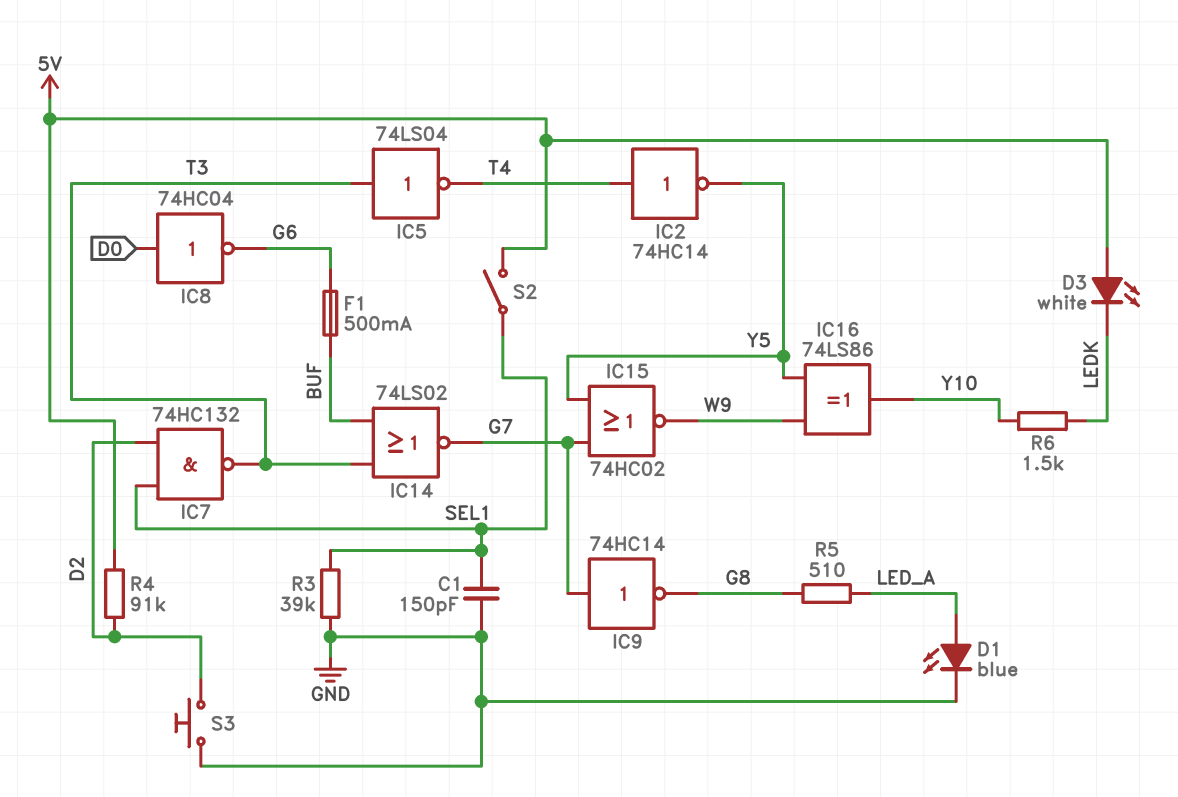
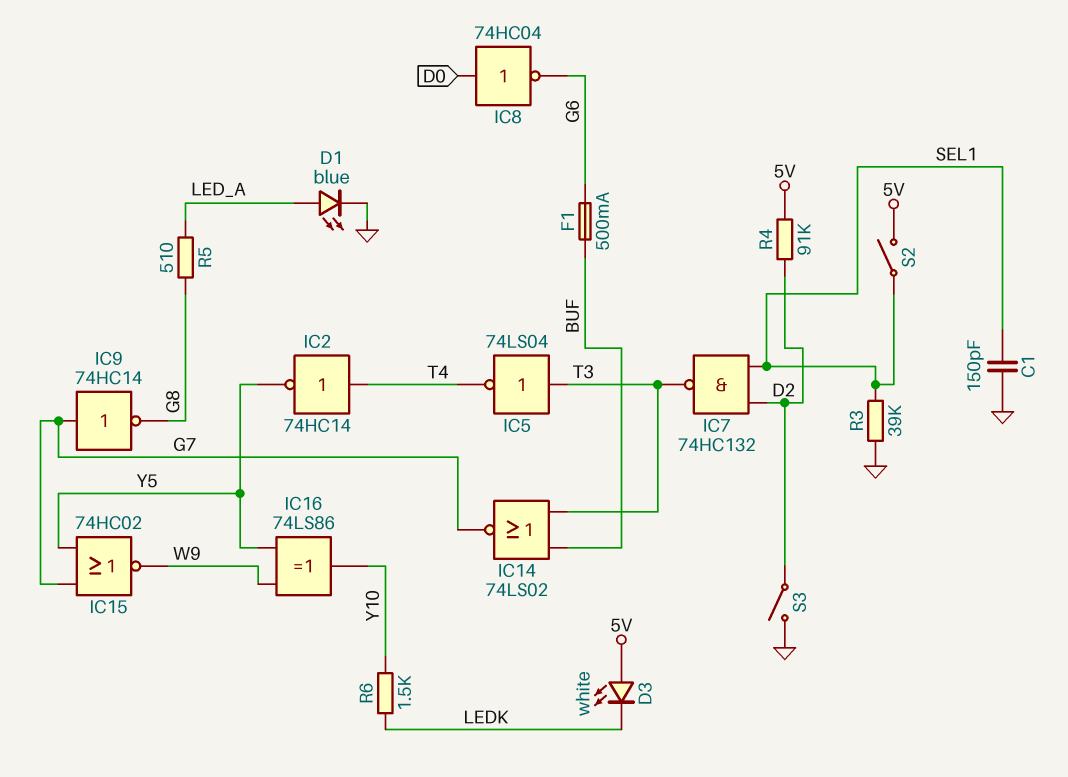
S3: button (D2, GND) -> switch (D2, GND)

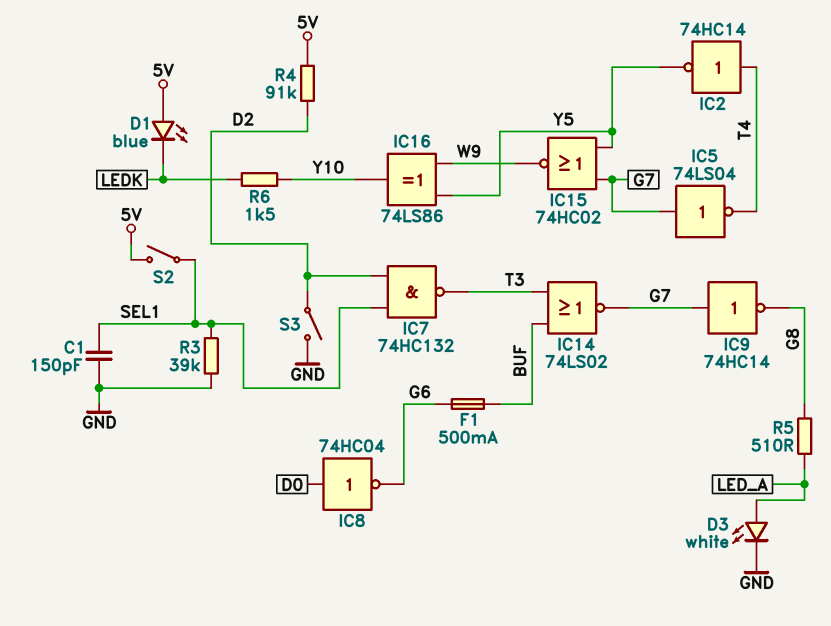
D1: LED blue (A LED_A, K GND) -> LED blue (A 5V, K LEDK)
D3: LED white (A 5V, K LEDK) -> LED white (A LED_A, K GND)
IC5: NOT 74LS04 (in T3, out T4) -> NOT 74LS04 (in G7, out T4)

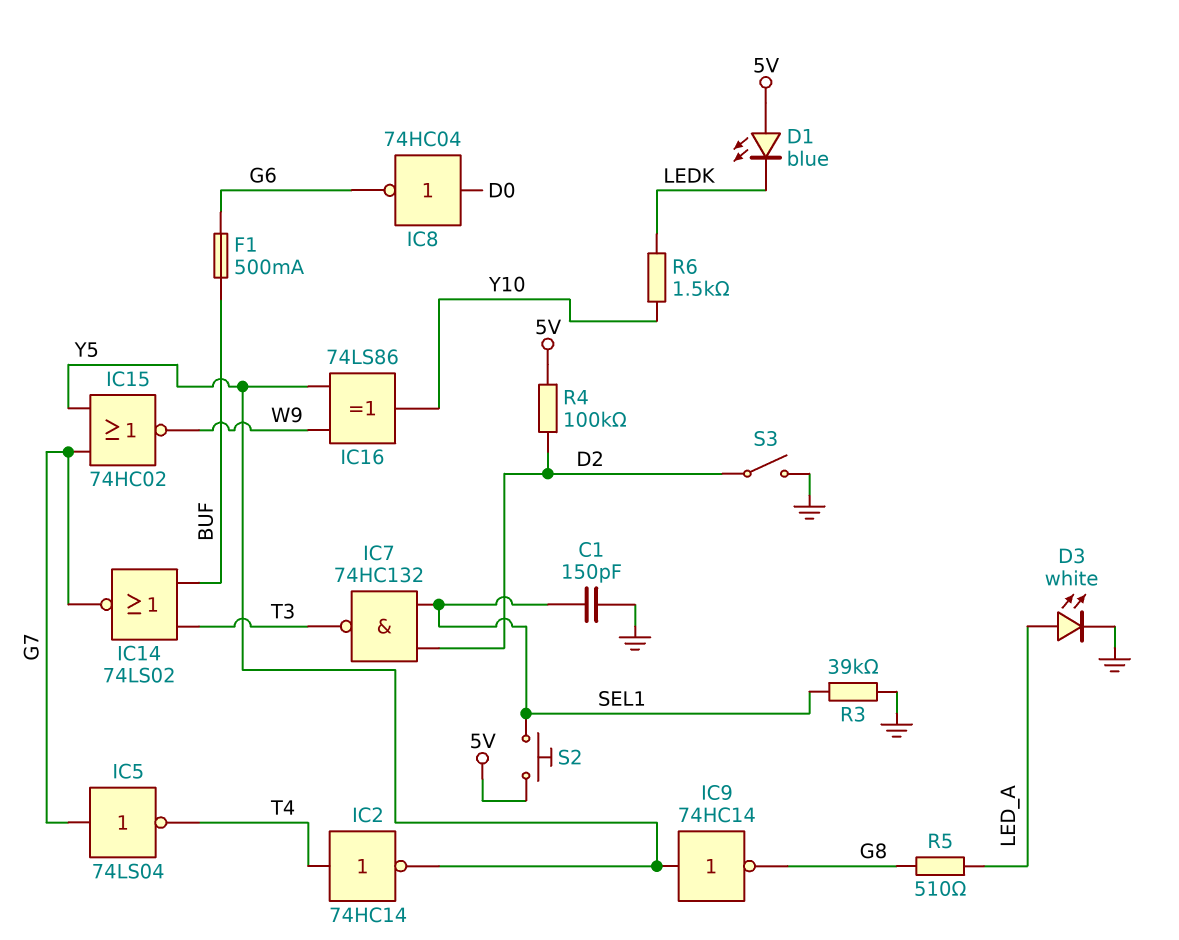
IC9: NOT 74HC14 (in G7, out G8) -> NOT 74HC14 (in Y5, out G8)
R4: 91k (5V, D2) -> 100k (5V, D2)
S2: switch (5V, SEL1) -> button (5V, SEL1)

